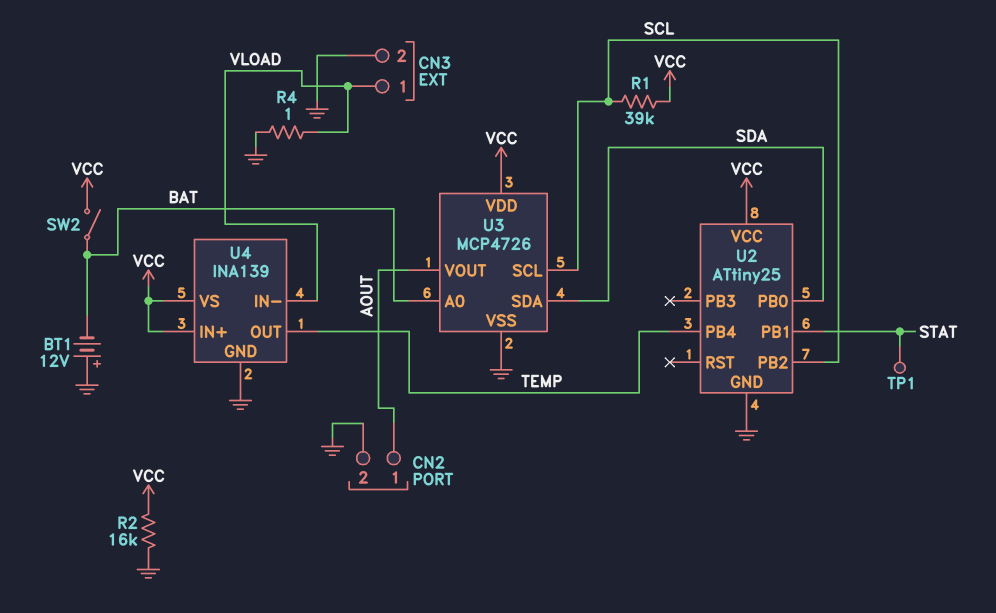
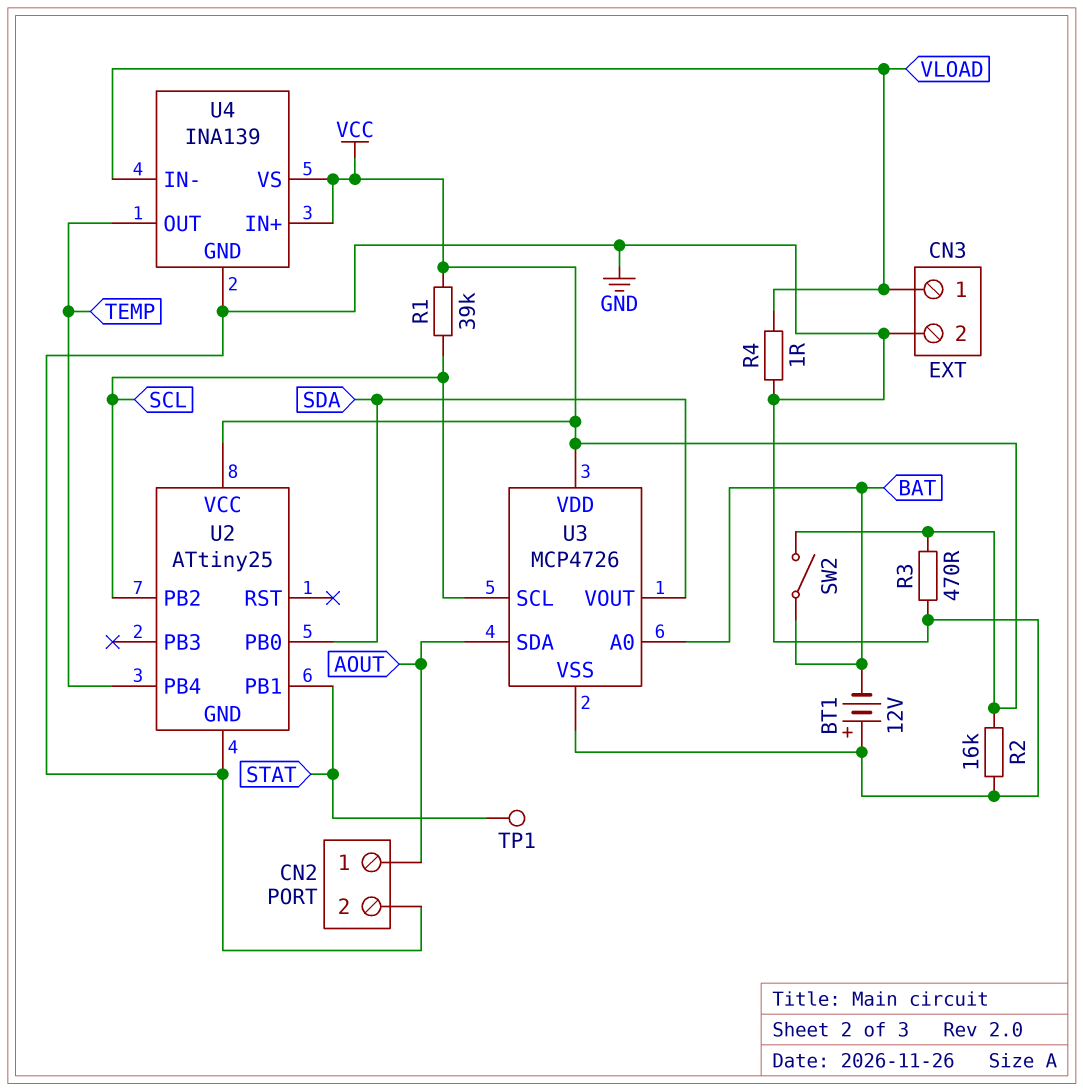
R3: none -> 470 (GND, VCC)
U3 pin SDA: SDA -> AOUT
U3 pin VOUT: AOUT -> SDA

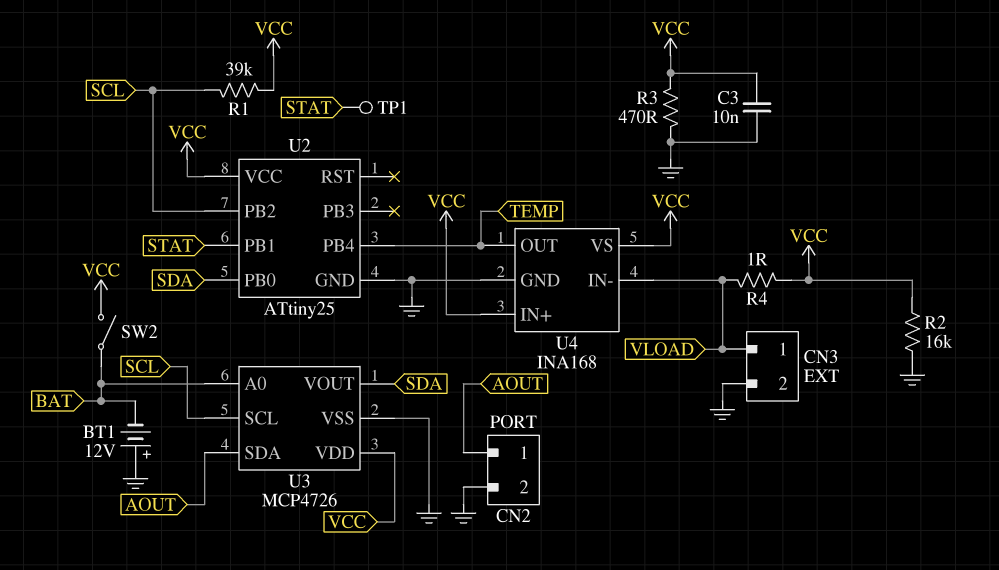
C3: none -> 10nF (GND, VCC)
R4: 1 (GND, VLOAD) -> 1 (VCC, VLOAD)
U4: INA139 -> INA168

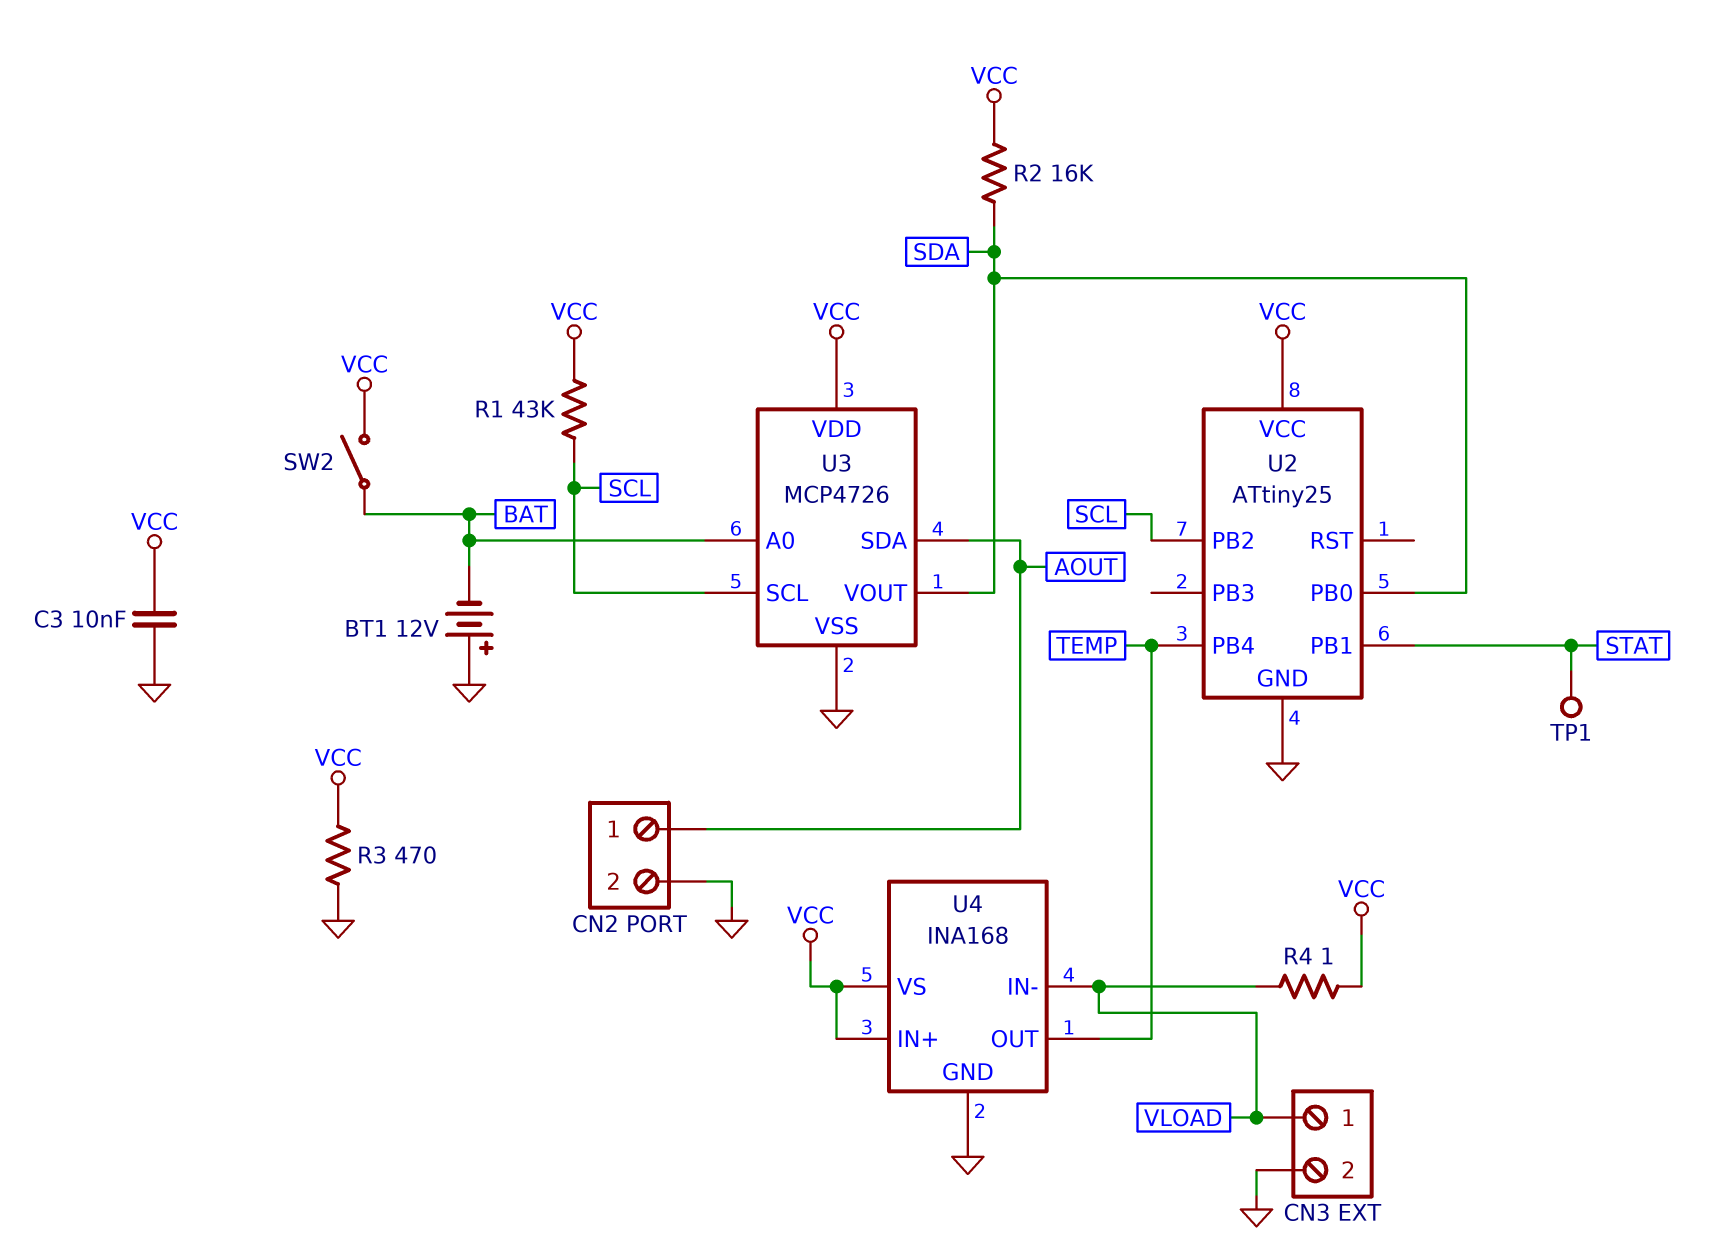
R1: 39k (SCL, VCC) -> 43k (SCL, VCC)
R2: 16k (GND, VCC) -> 16k (SDA, VCC)

